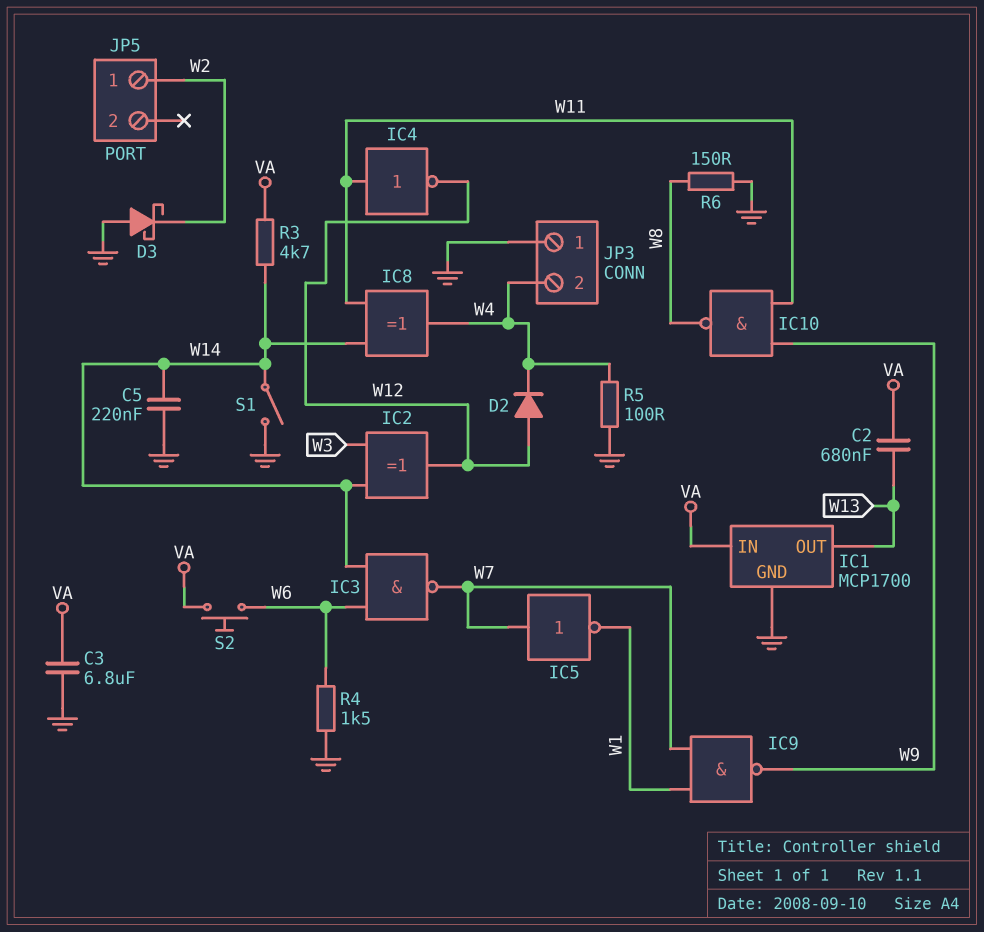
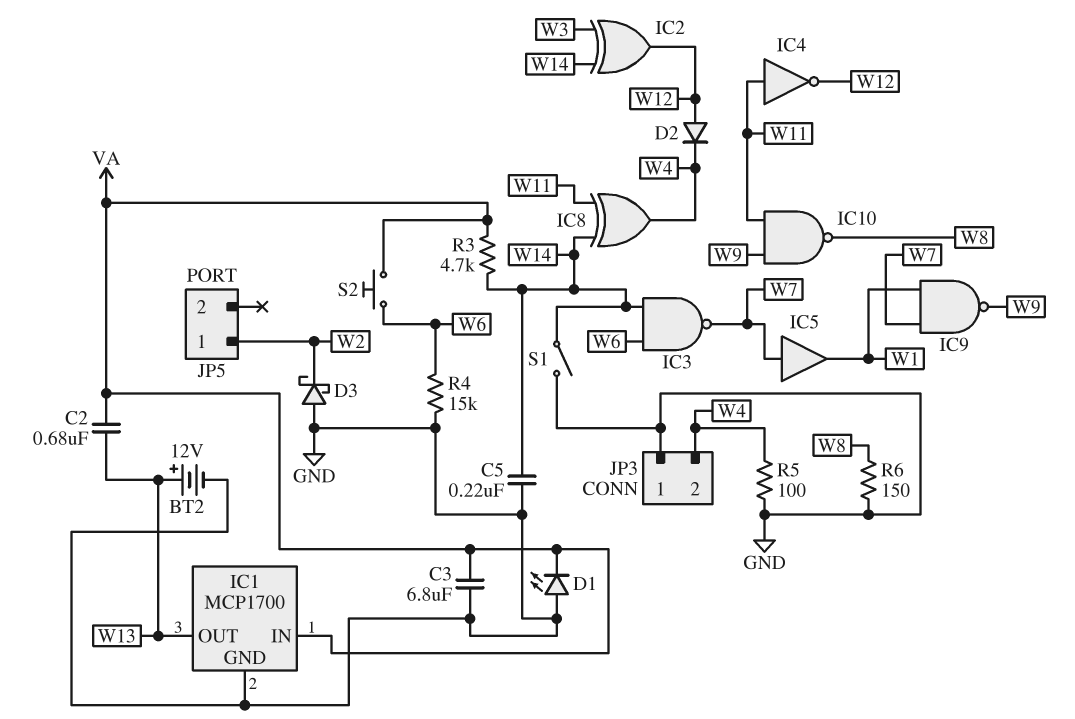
BT2: none -> 12V (plus W13, minus GND)
D1: none -> LED (A GND, K VA)
IC5: NOT (in W7, out W1) -> buffer (in W7, out W1)
R4: 1.5k (GND, W6) -> 15k (GND, W6)

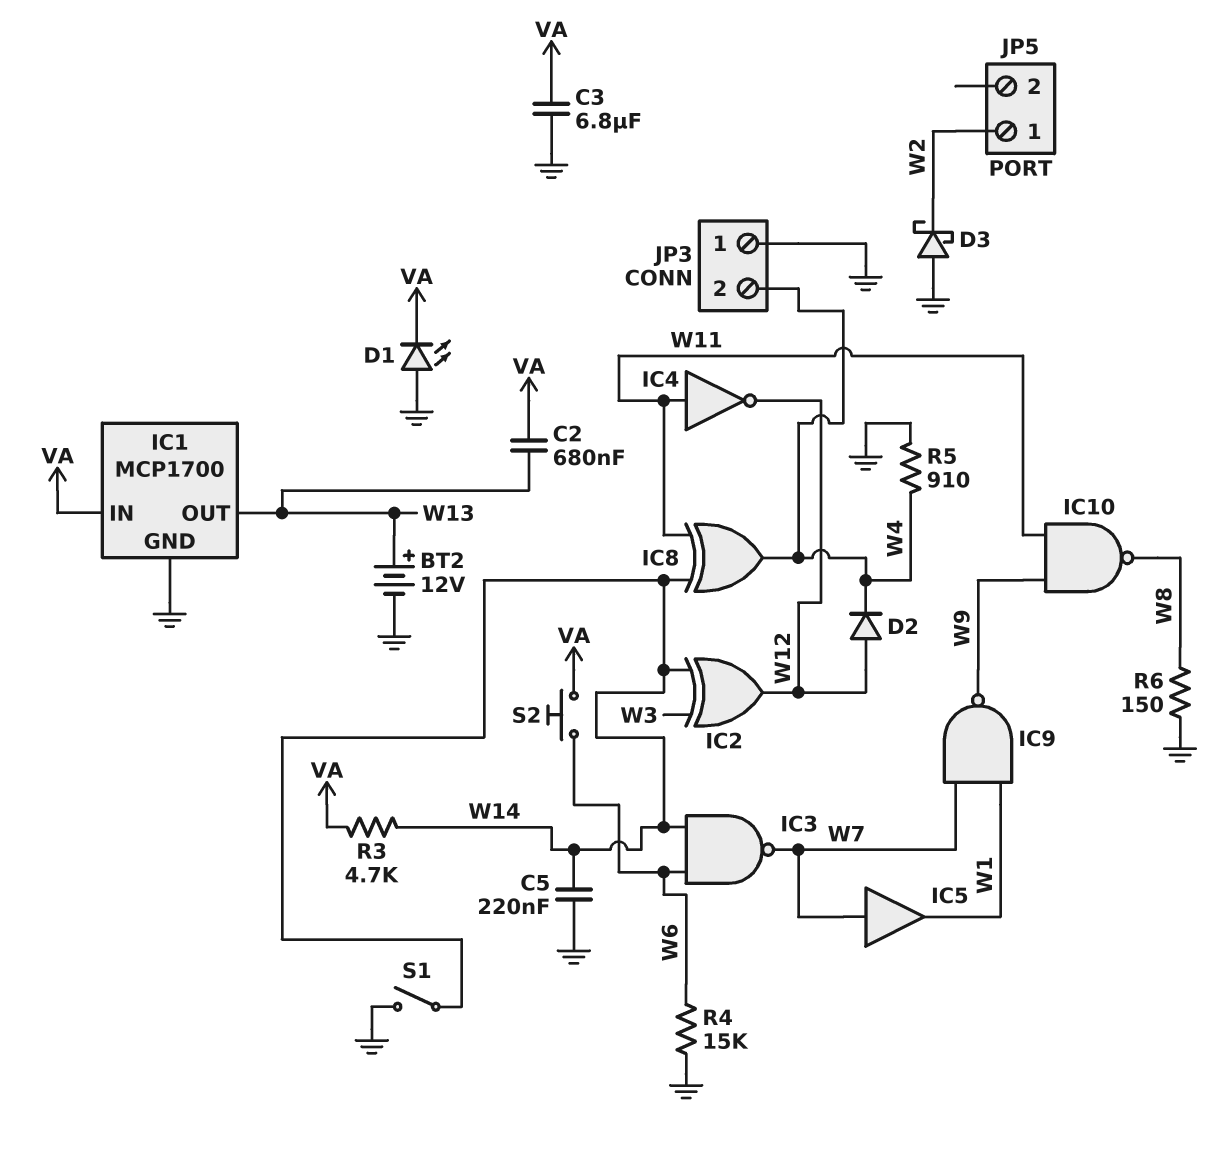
R5: 100 (GND, W4) -> 910 (GND, W4)

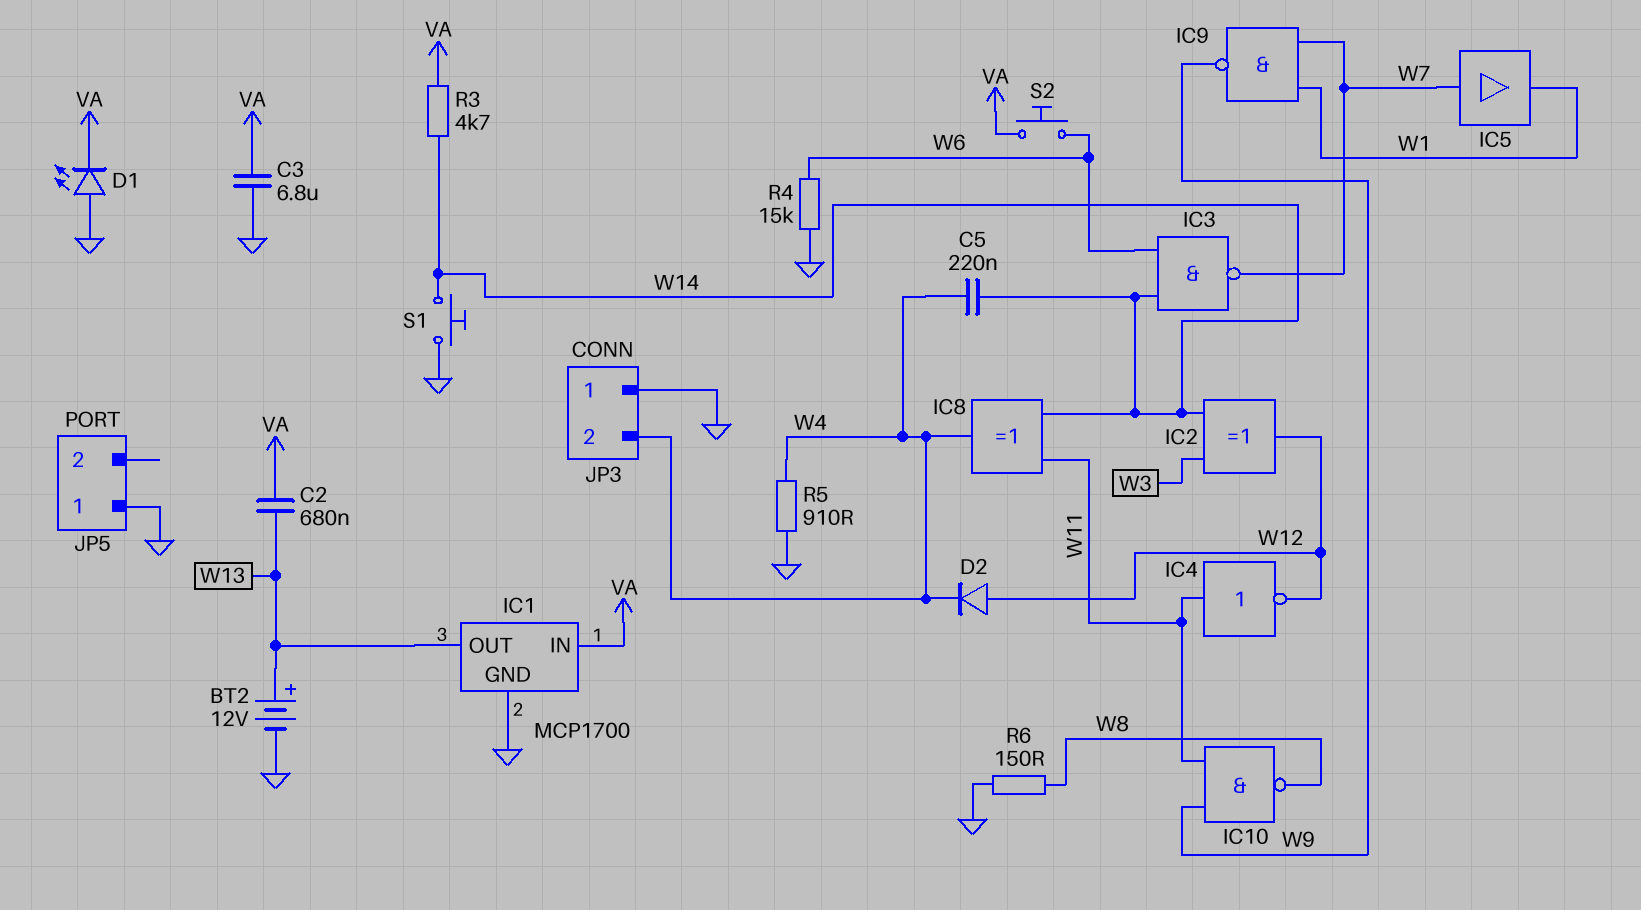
C5: 220nF (GND, W14) -> 220nF (W4, W14)
D3: schottky (A GND, K W2) -> none
JP5 pin 1: W2 -> GND
S1: switch (GND, W14) -> button (GND, W14)

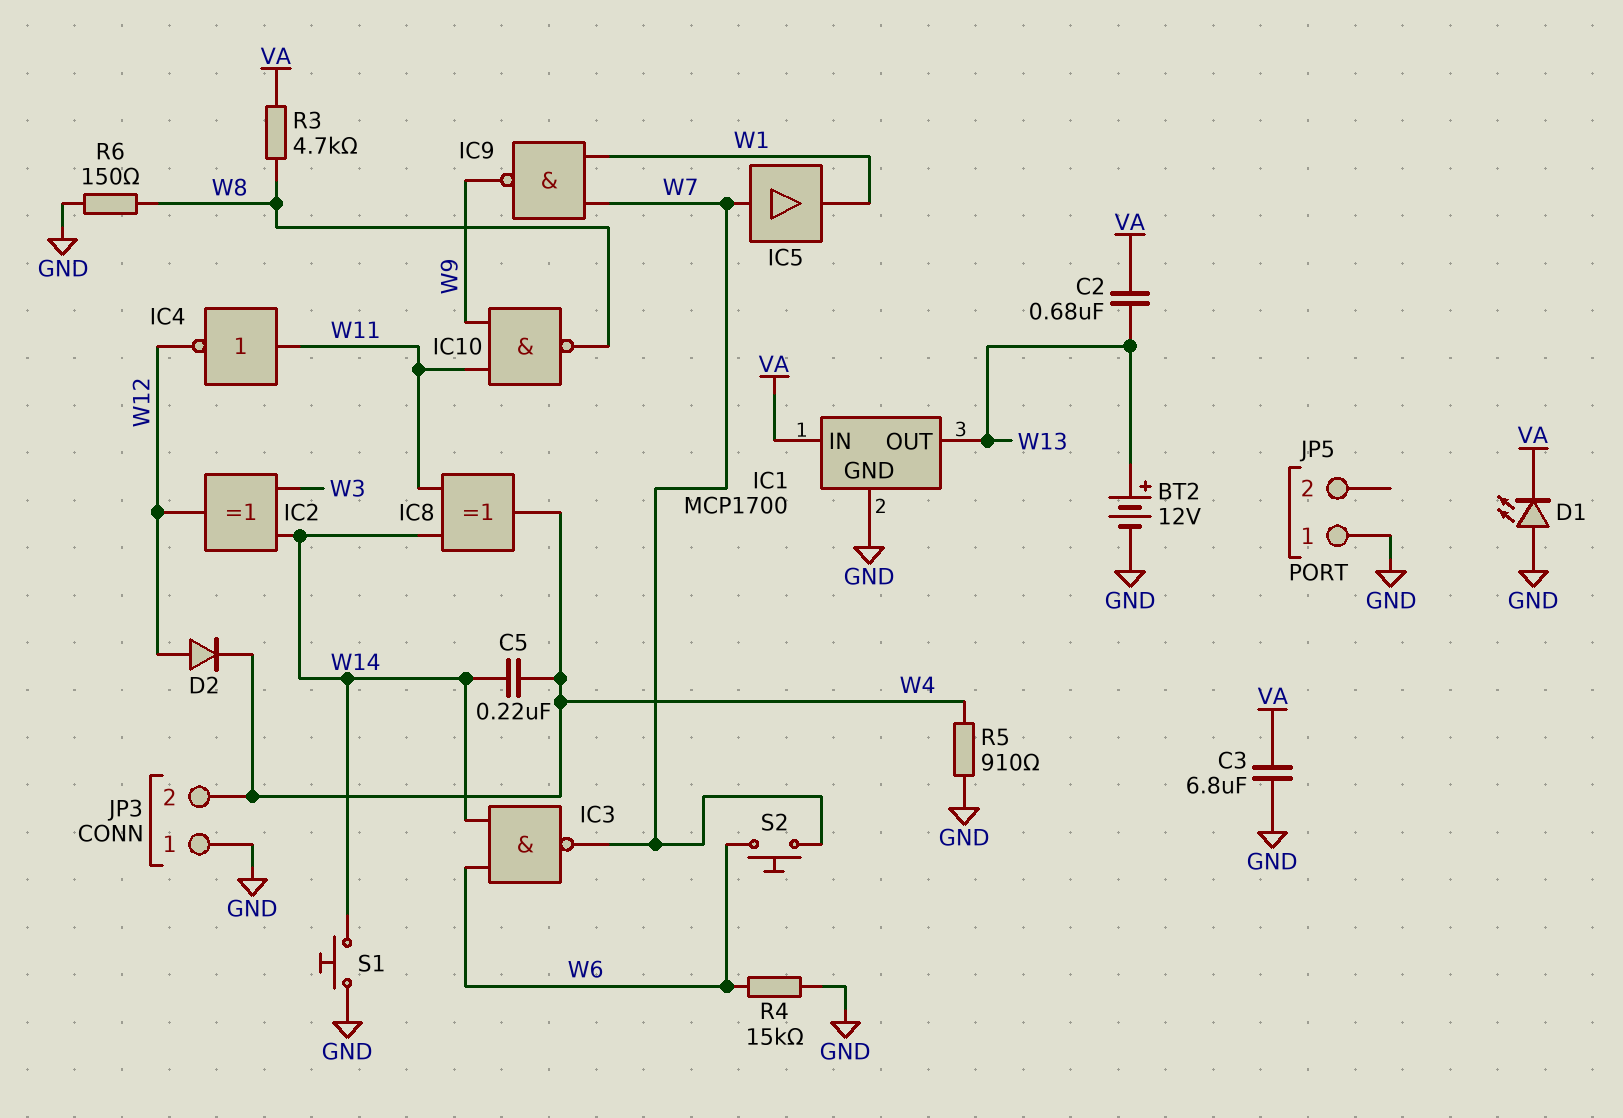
R3: 4.7k (VA, W14) -> 4.7k (VA, W8)
S2: button (VA, W6) -> button (W6, W7)

